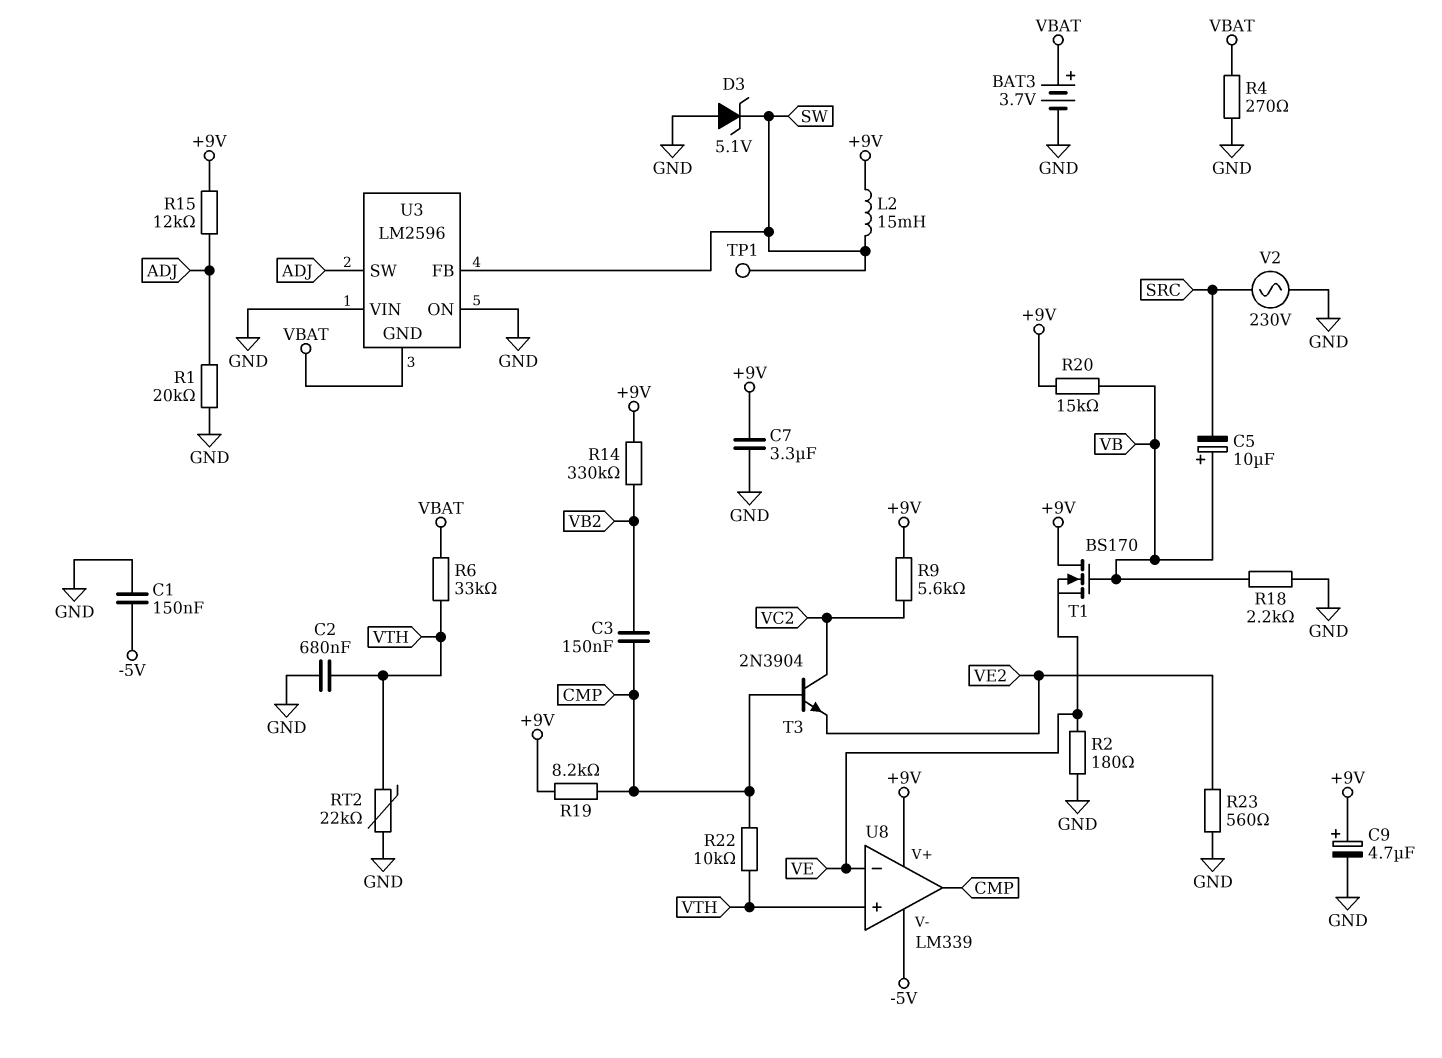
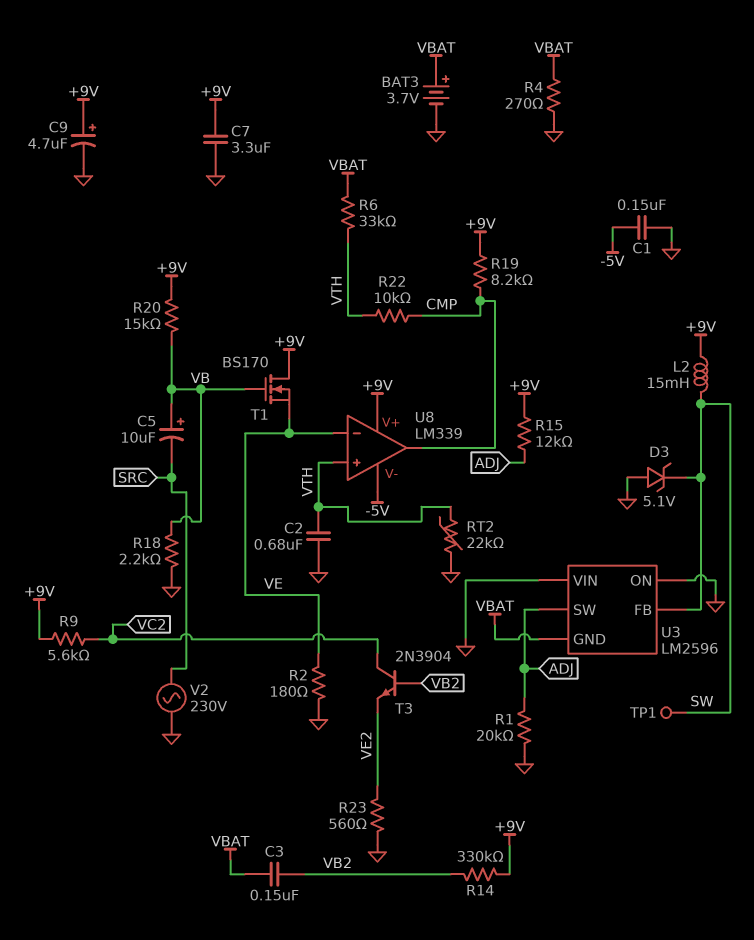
C3: 150nF (CMP, VB2) -> 150nF (VB2, VBAT)
T3: NPN 2N3904 (B CMP, C VC2, E VE2) -> NPN 2N3904 (B VB2, C VC2, E VE2)

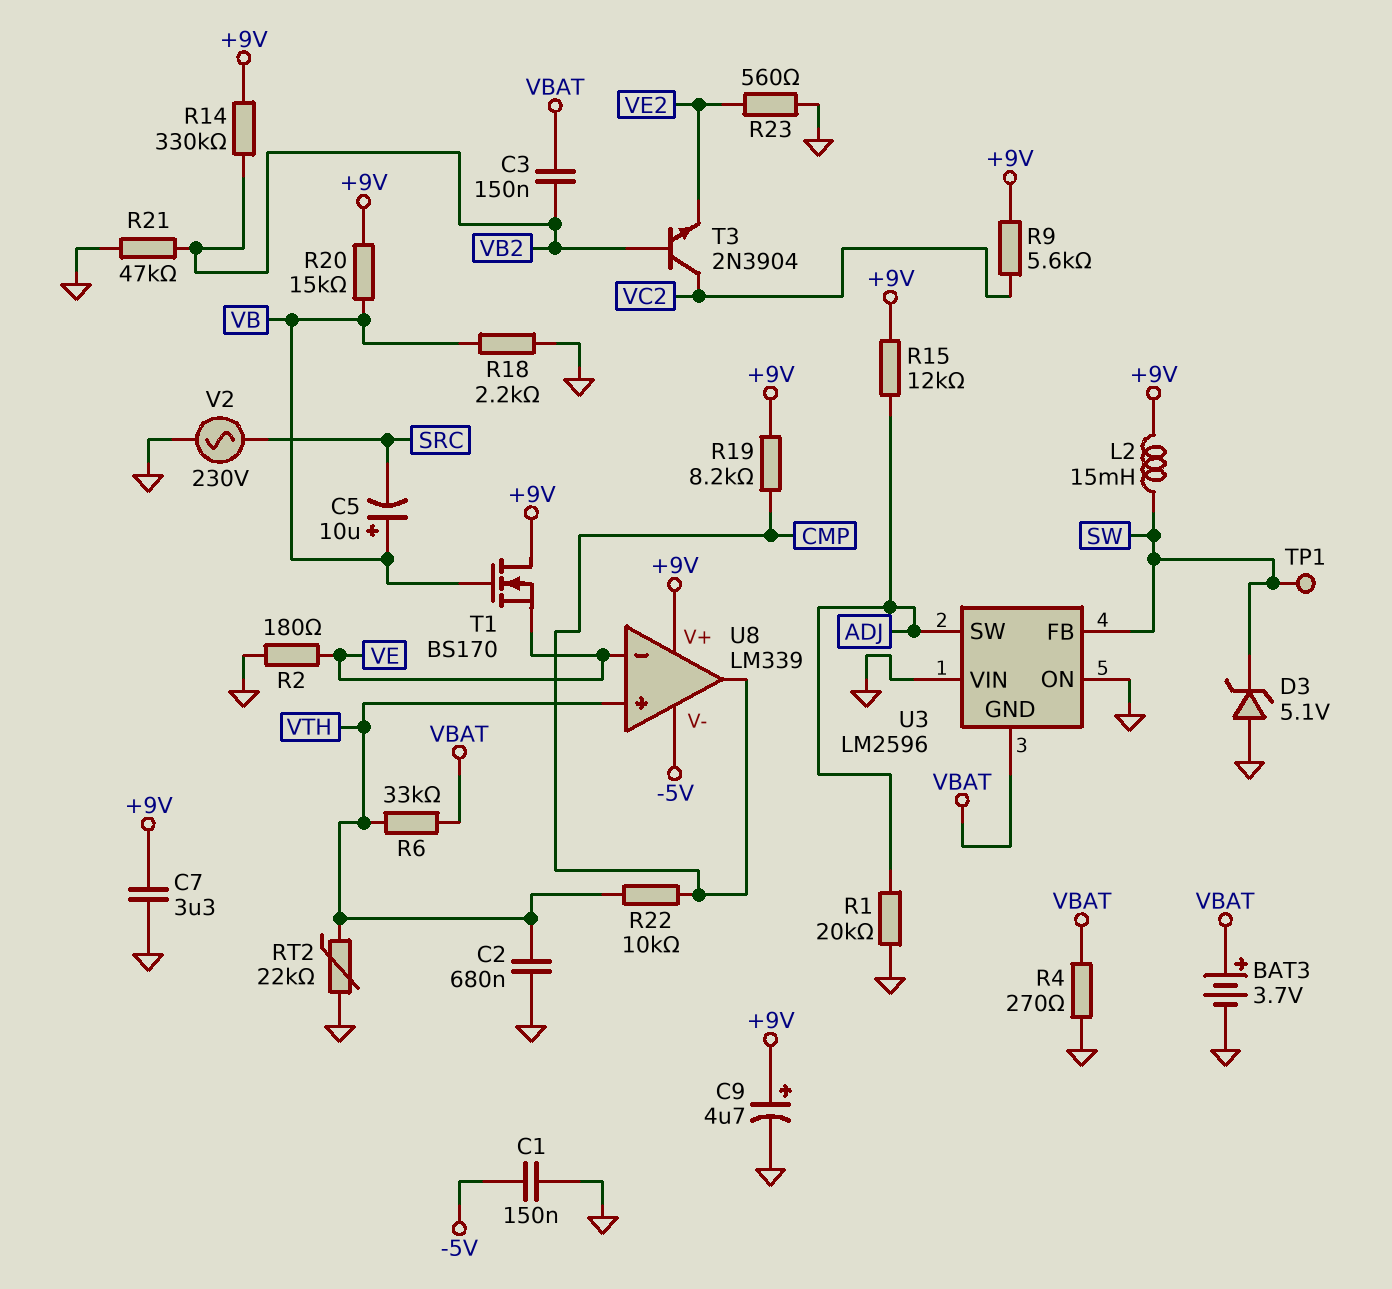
R21: none -> 47k (GND, VB2)

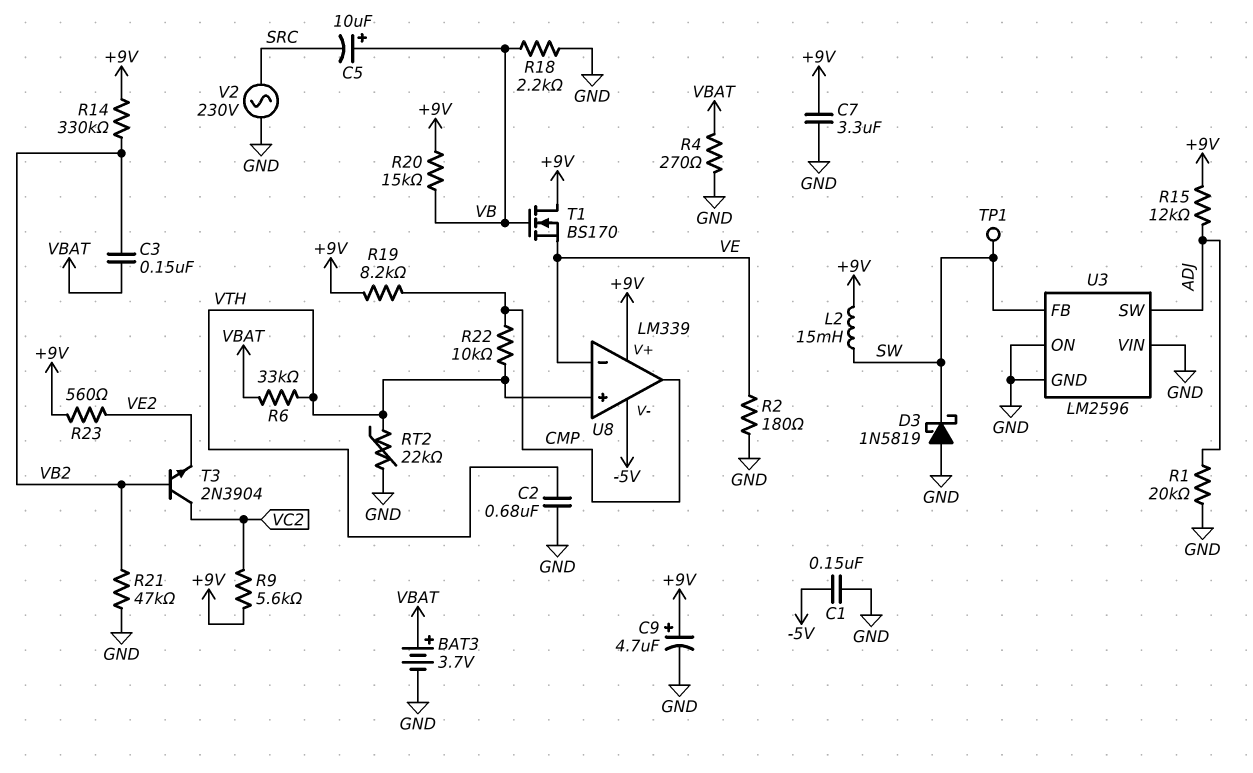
D3: zener 5.1V (A GND, K SW) -> schottky 1N5819 (A GND, K SW)
R23: 560 (GND, VE2) -> 560 (+9V, VE2)
U3 pin GND: VBAT -> GND

